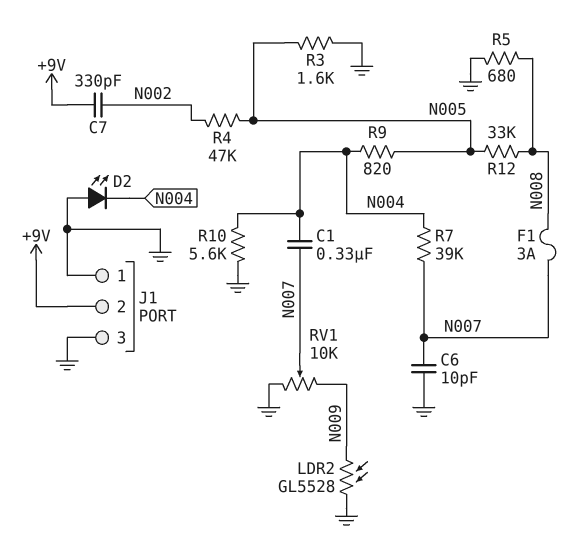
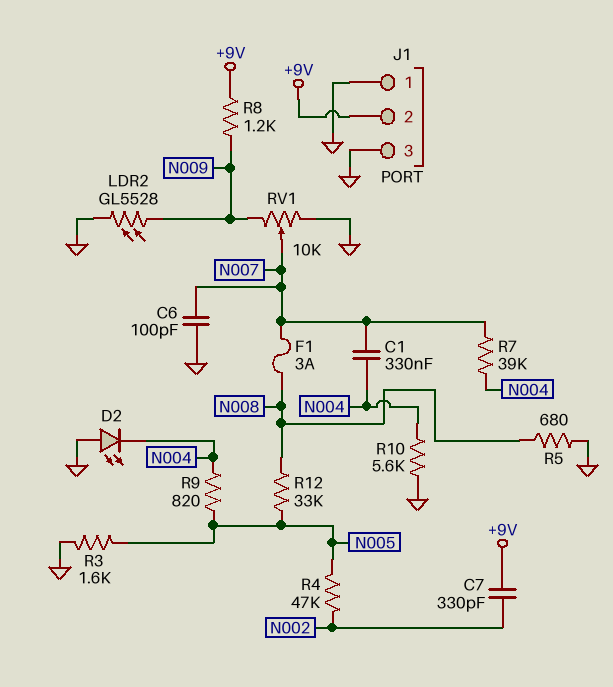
C6: 10pF (GND, N007) -> 100pF (GND, N007)
R8: none -> 1.2k (+9V, N009)

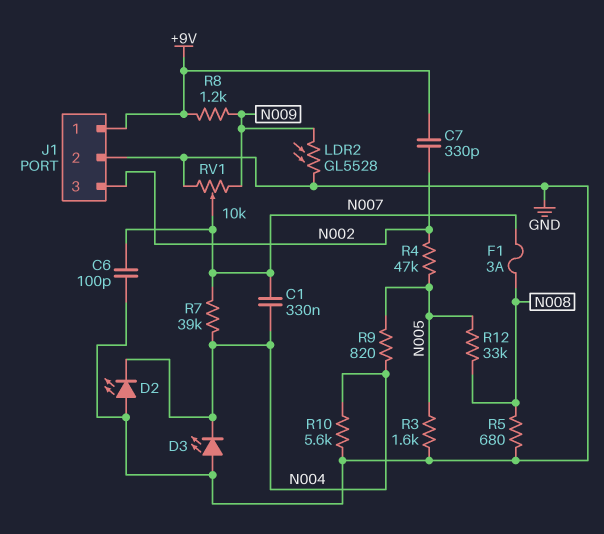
D3: none -> LED (A GND, K N004)
J1 pin 1: GND -> +9V
J1 pin 2: +9V -> GND
J1 pin 3: GND -> N002

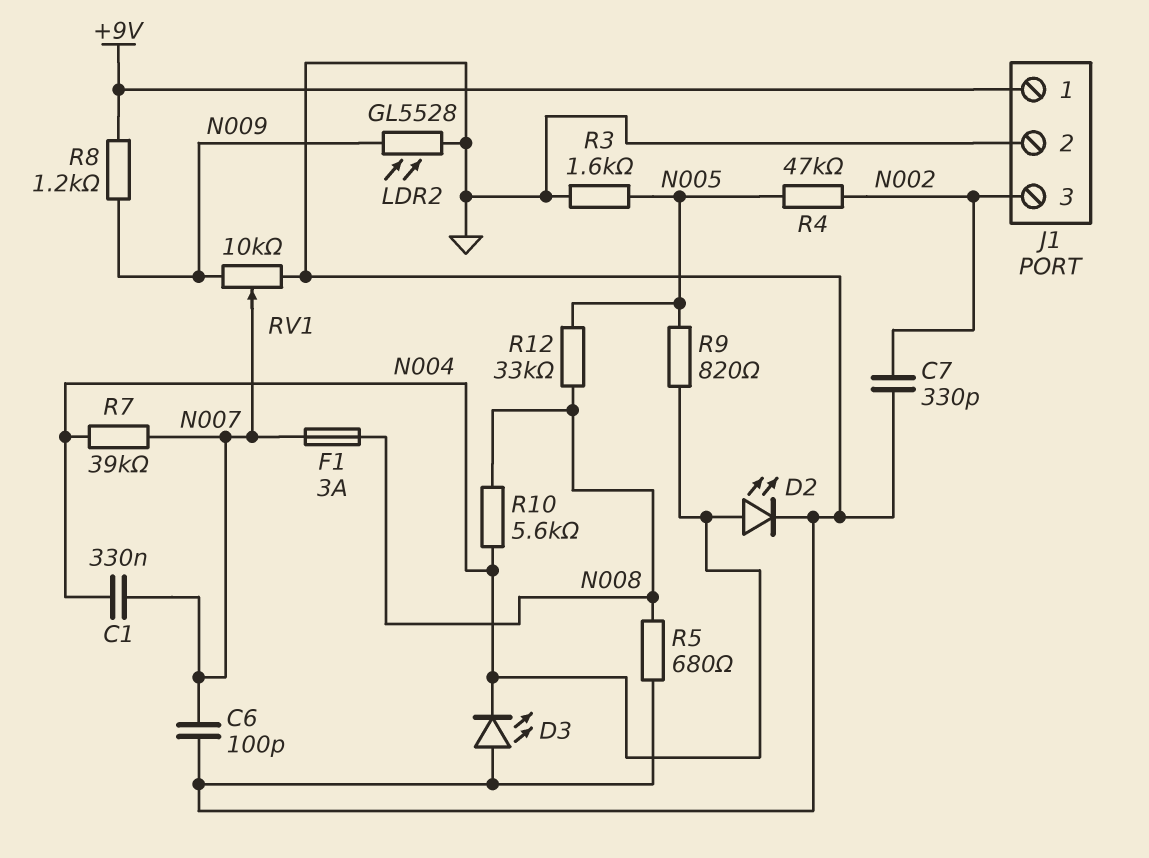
C7: 330pF (+9V, N002) -> 330pF (GND, N002)
D2: LED (A GND, K N004) -> LED (A N004, K GND)
R10: 5.6k (GND, N004) -> 5.6k (N004, N008)

